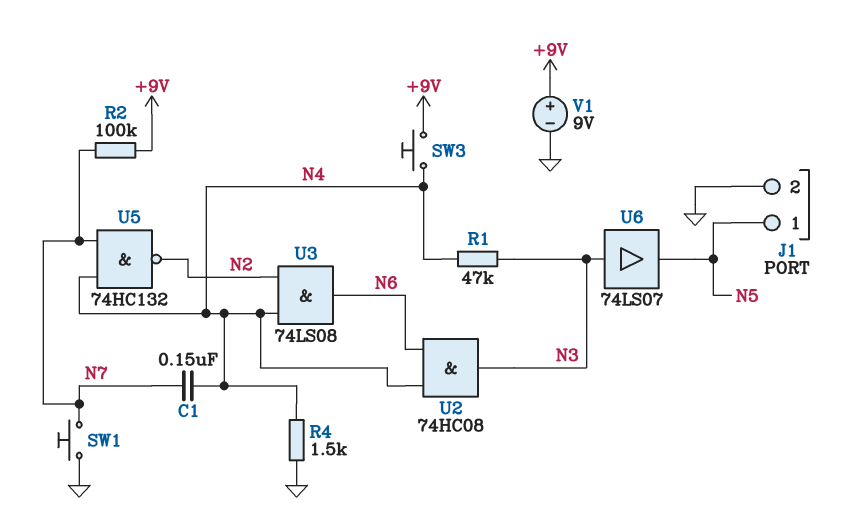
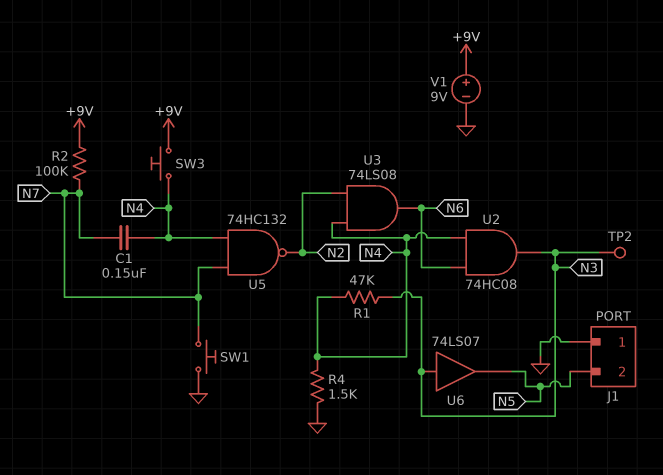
J1 pin 1: N5 -> GND
J1 pin 2: GND -> N5
TP2: none -> test point (N3)

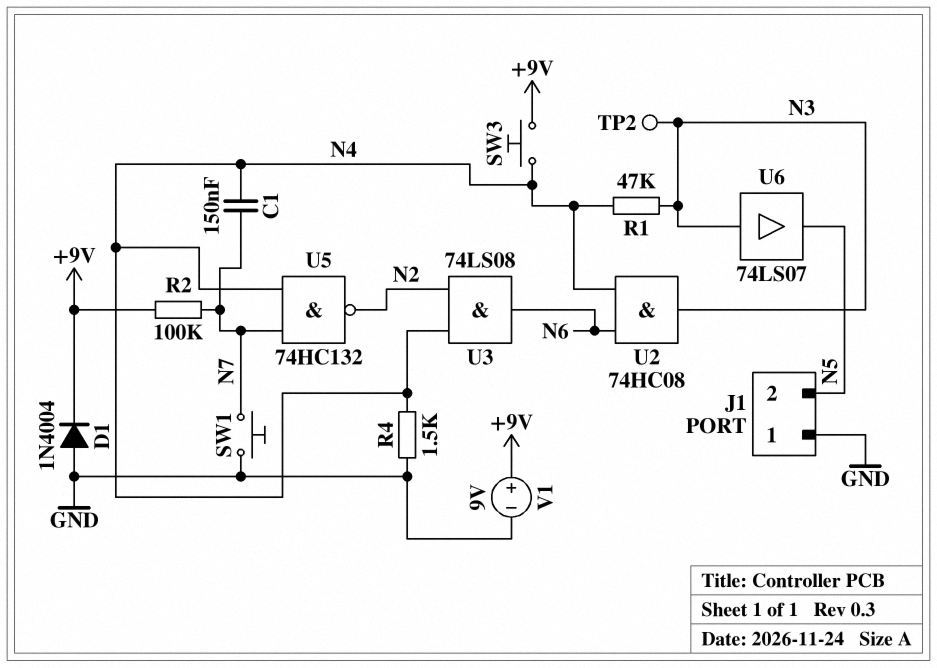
D1: none -> diode 1N4004 (A GND, K +9V)

